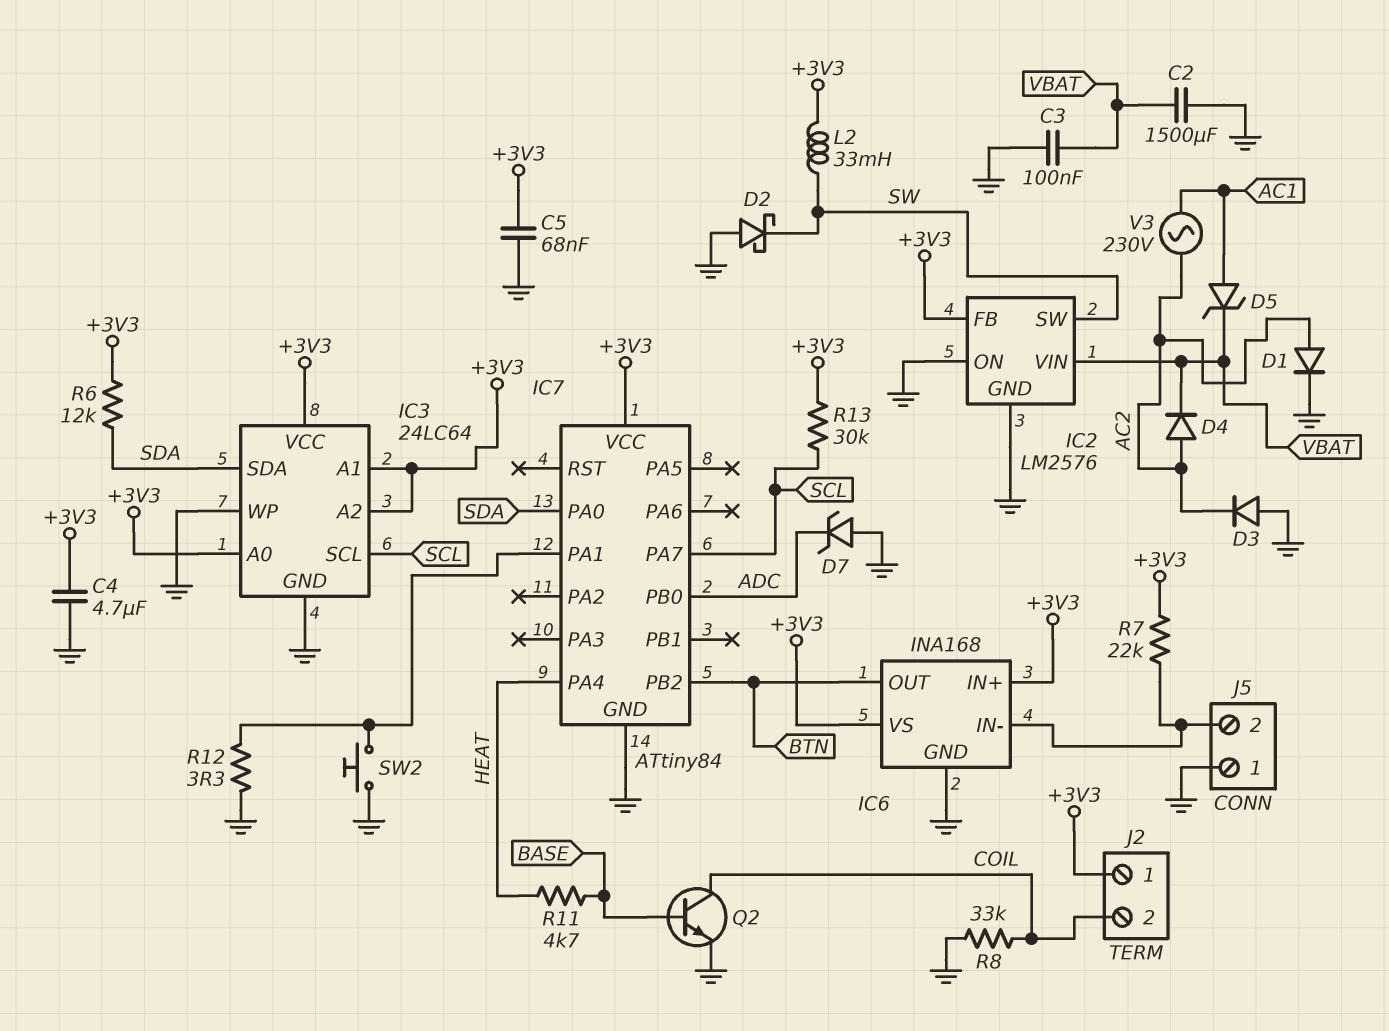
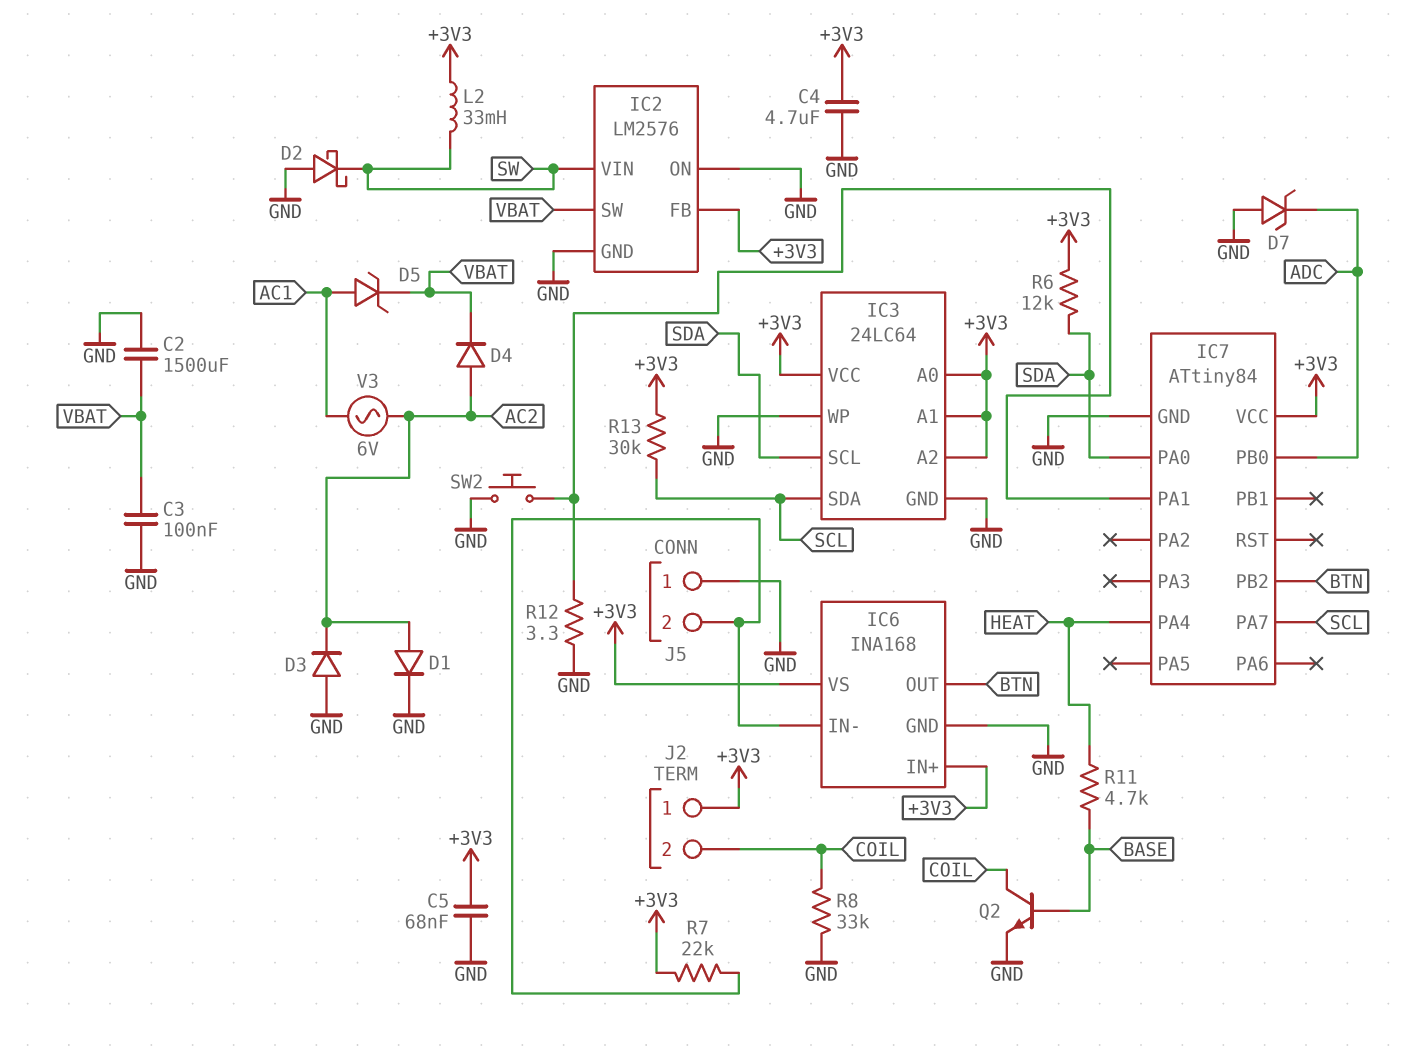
IC2 pin SW: SW -> VBAT
IC2 pin VIN: VBAT -> SW
IC3 pin SCL: SCL -> SDA
IC3 pin SDA: SDA -> SCL
V3: AC 230V (AC1, AC2) -> AC 6V (AC1, AC2)

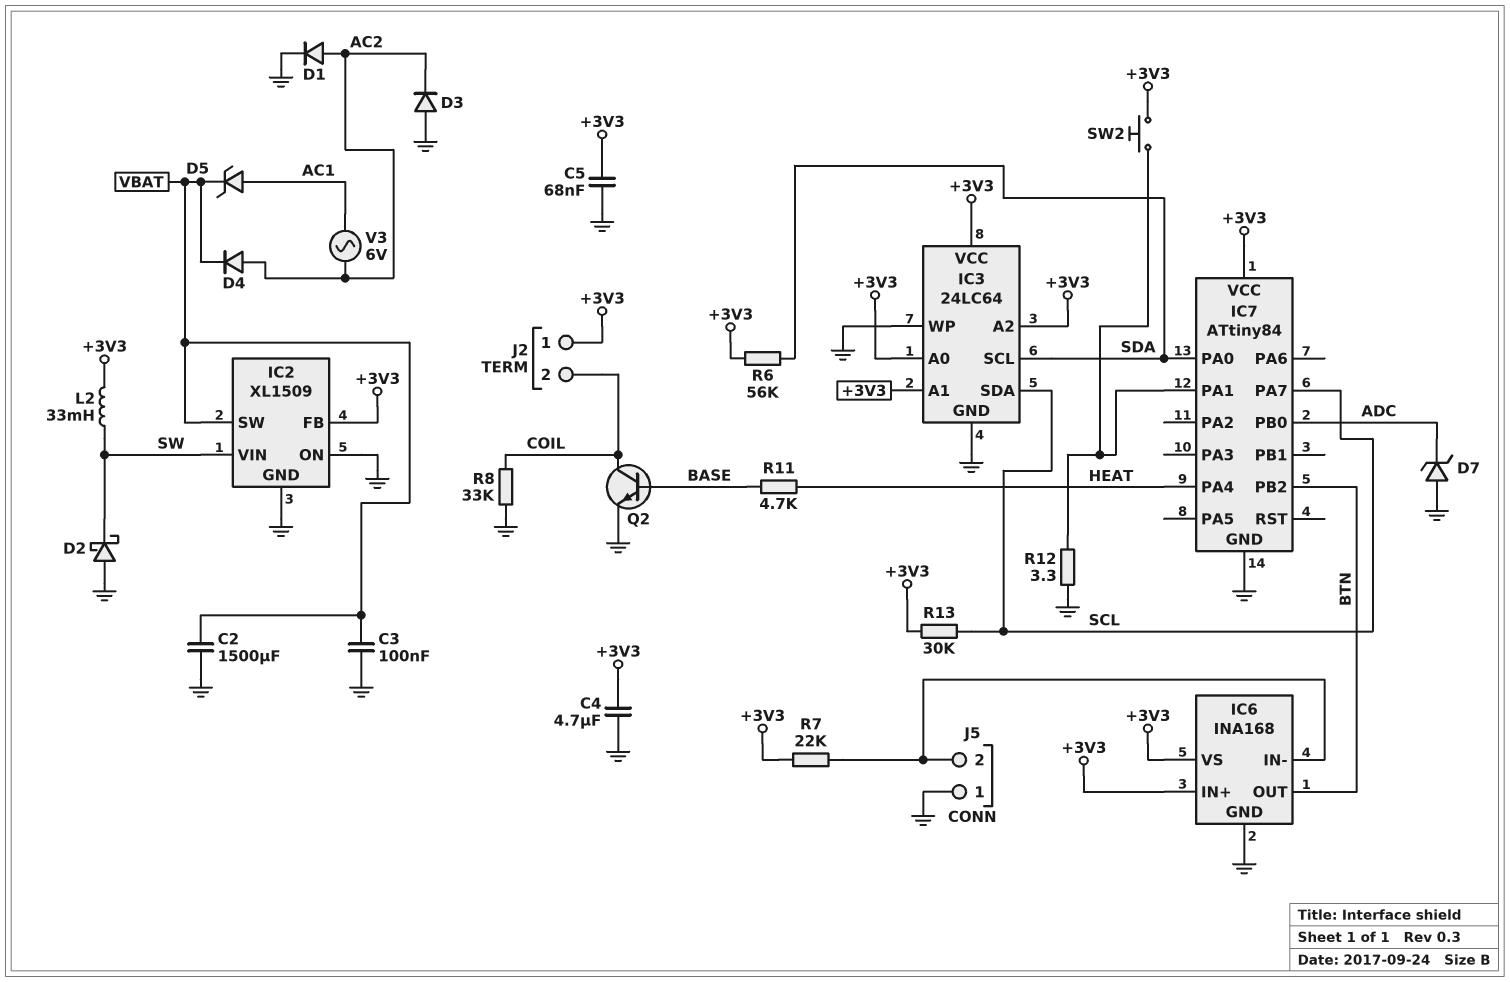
IC2: LM2576 -> XL1509
R6: 12k (+3V3, SDA) -> 56k (+3V3, SDA)
SW2: button (GND, IC7/PA1) -> button (+3V3, IC7/PA1)

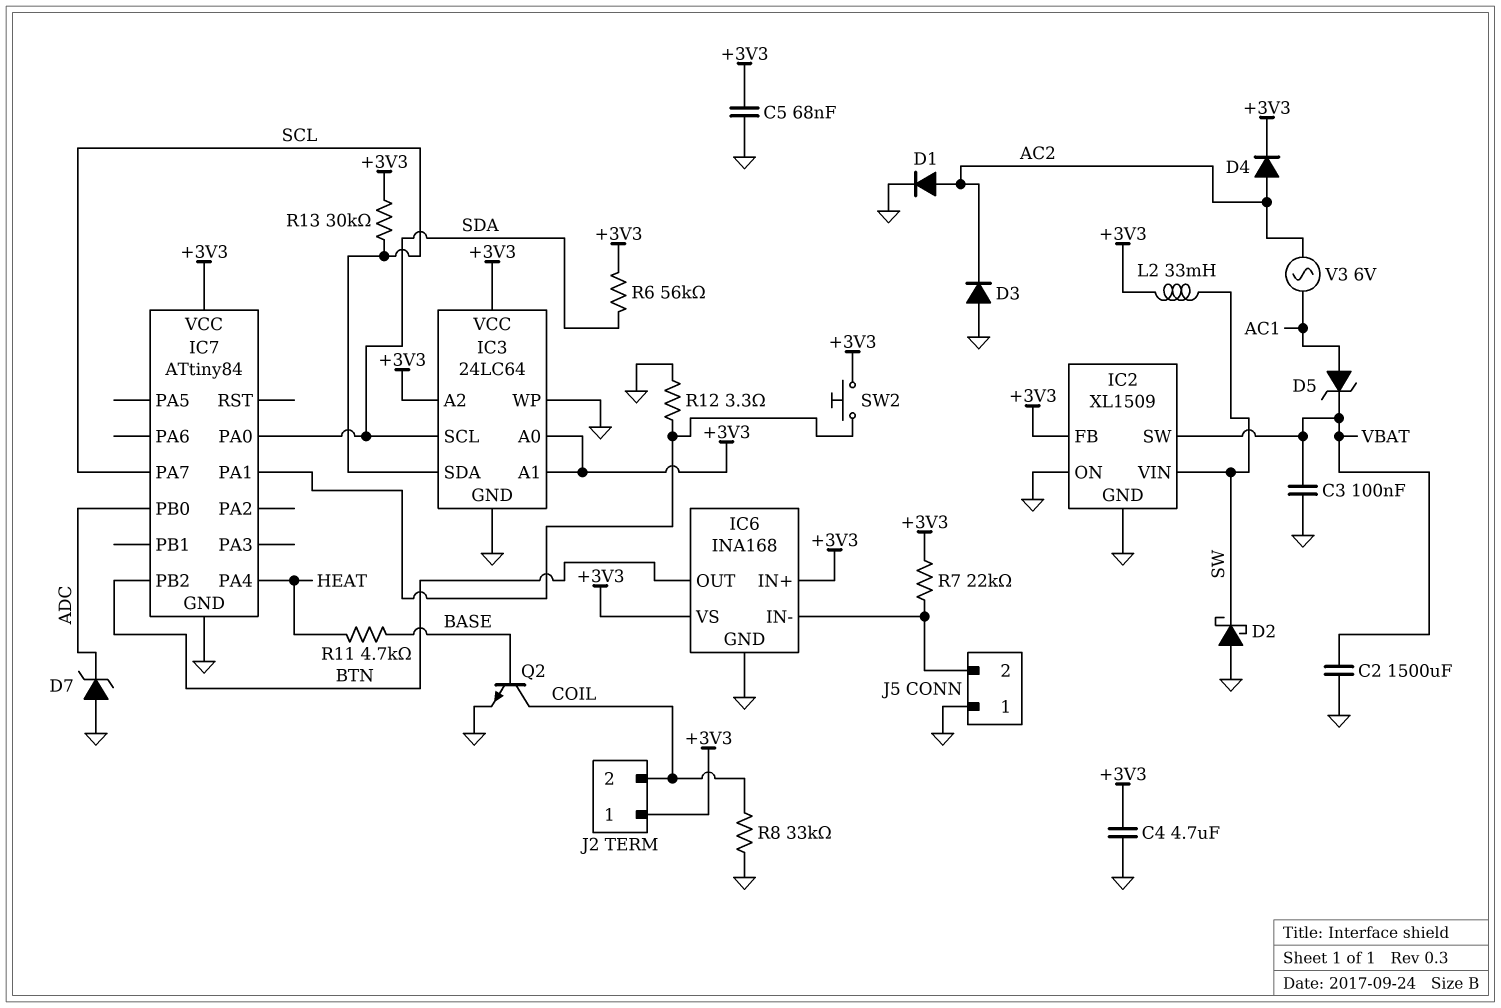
D4: diode (A AC2, K VBAT) -> diode (A AC2, K +3V3)

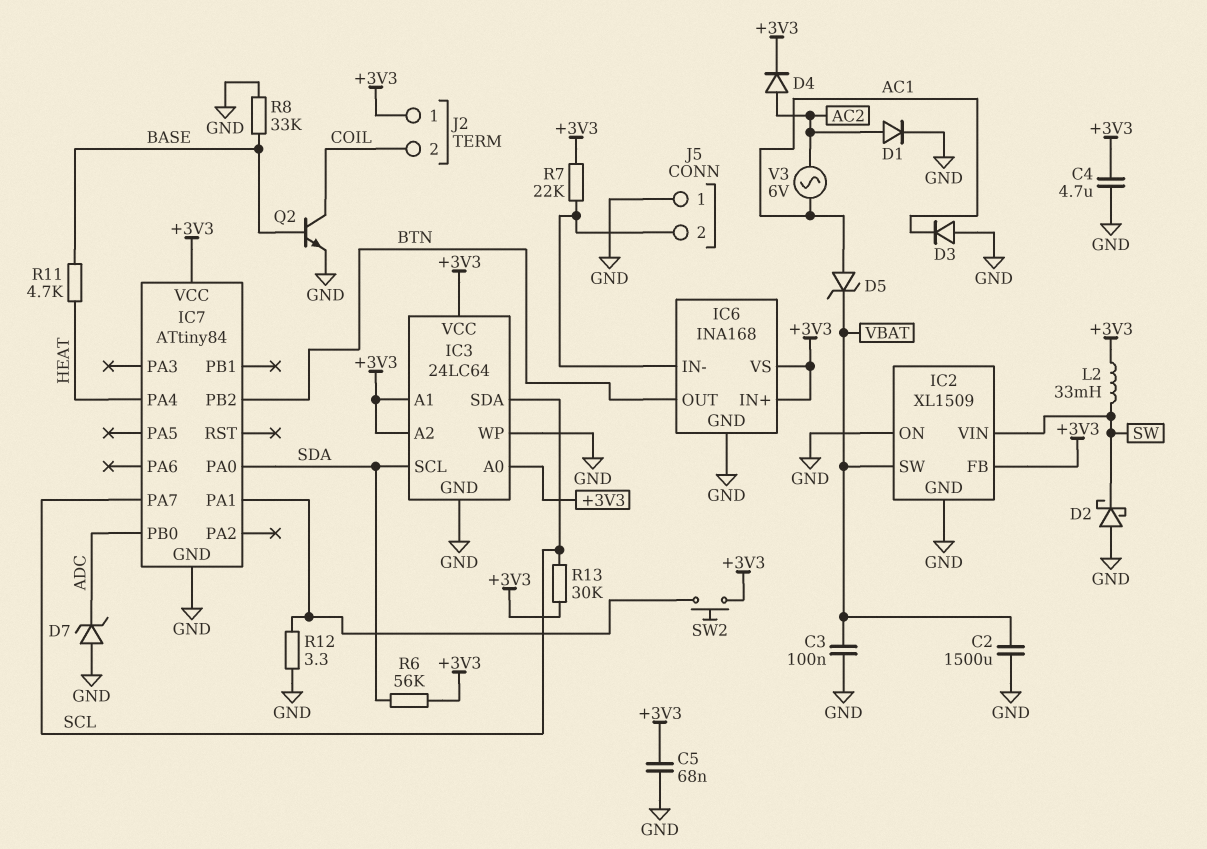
D3: diode (A GND, K AC2) -> diode (A GND, K AC1)
R8: 33k (COIL, GND) -> 33k (BASE, GND)

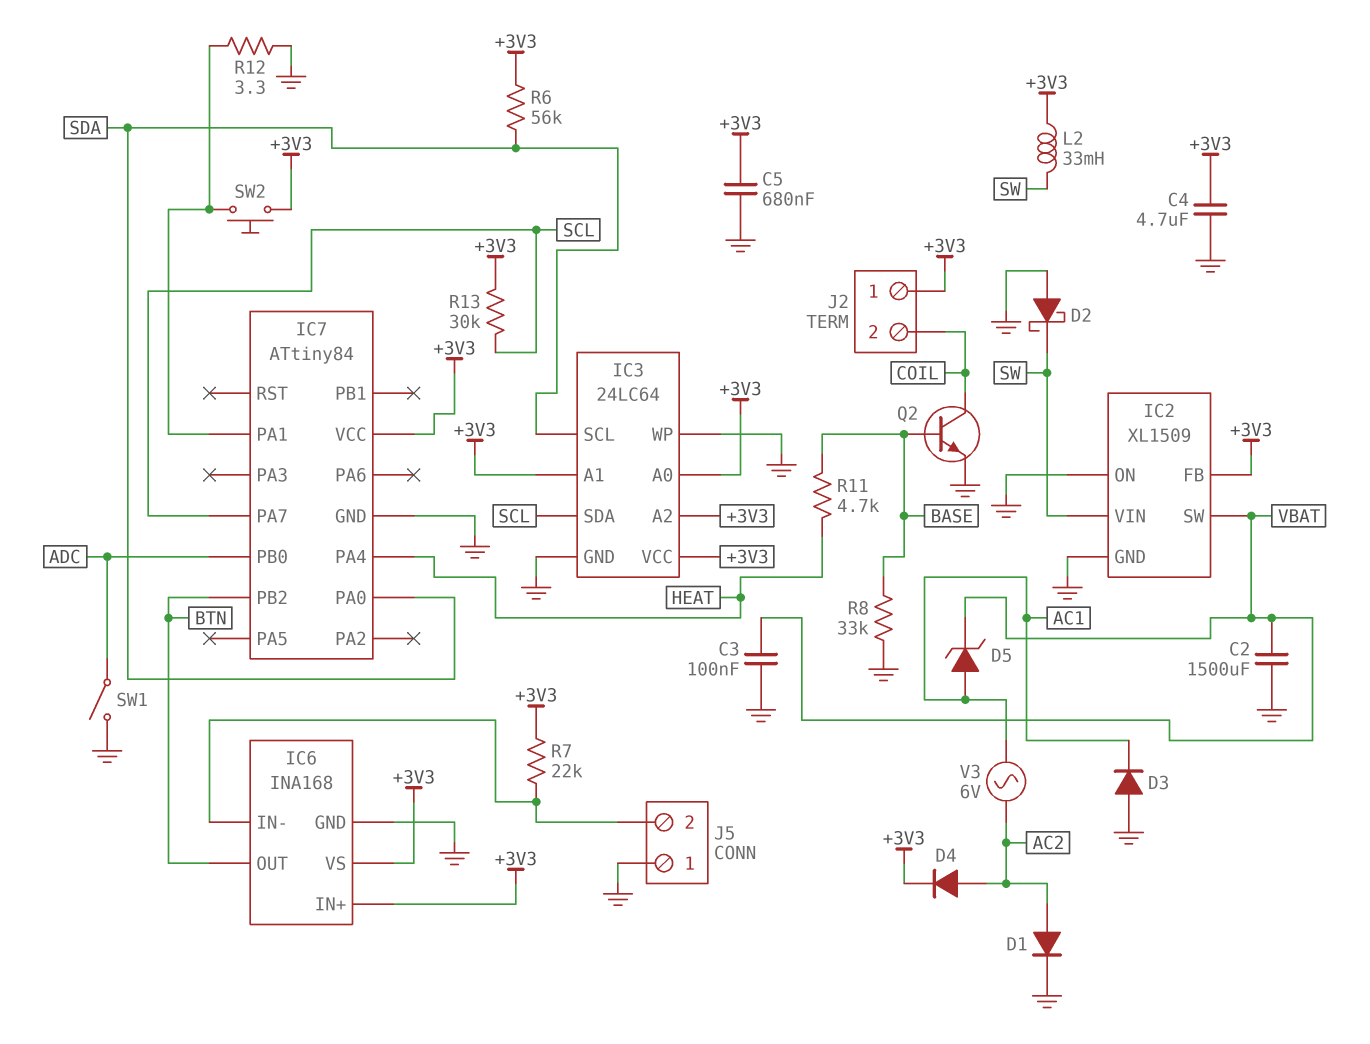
C5: 68nF (+3V3, GND) -> 680nF (+3V3, GND)
D7: zener (A GND, K ADC) -> none
SW1: none -> switch (ADC, GND)

